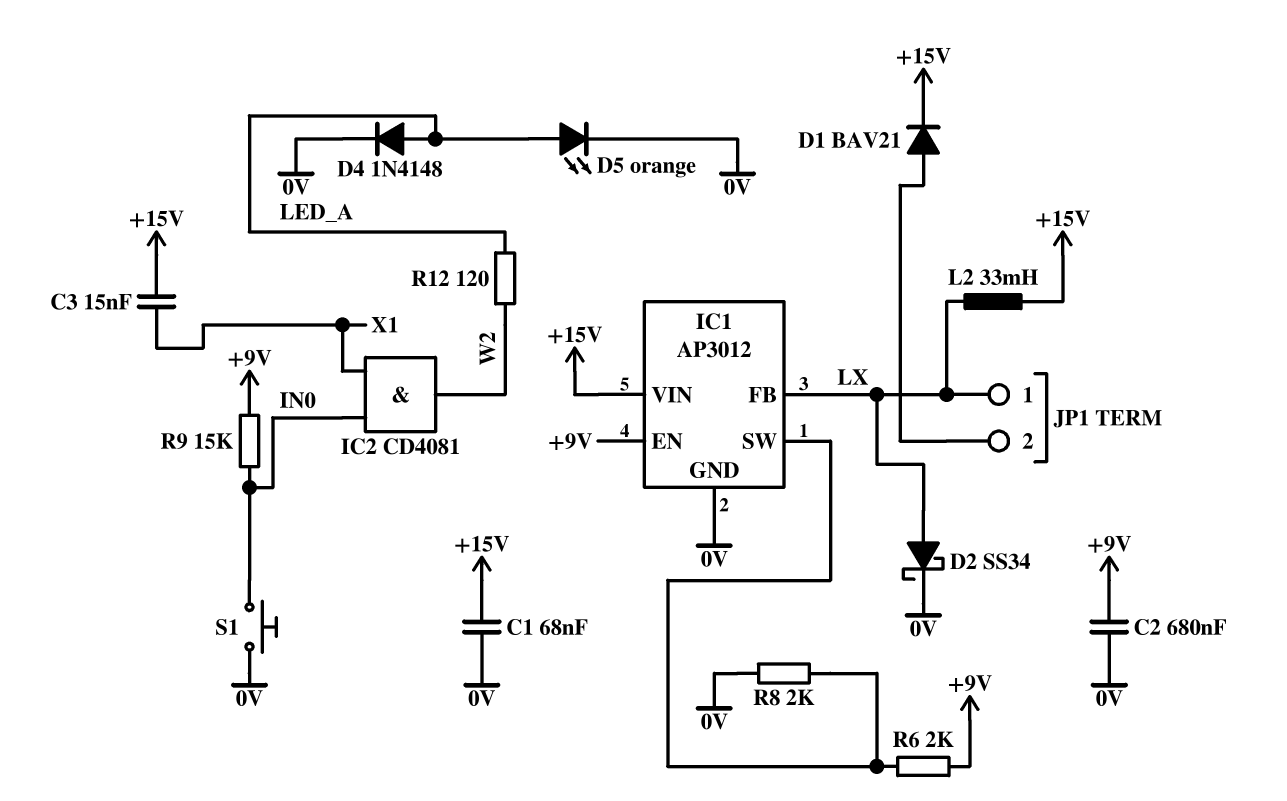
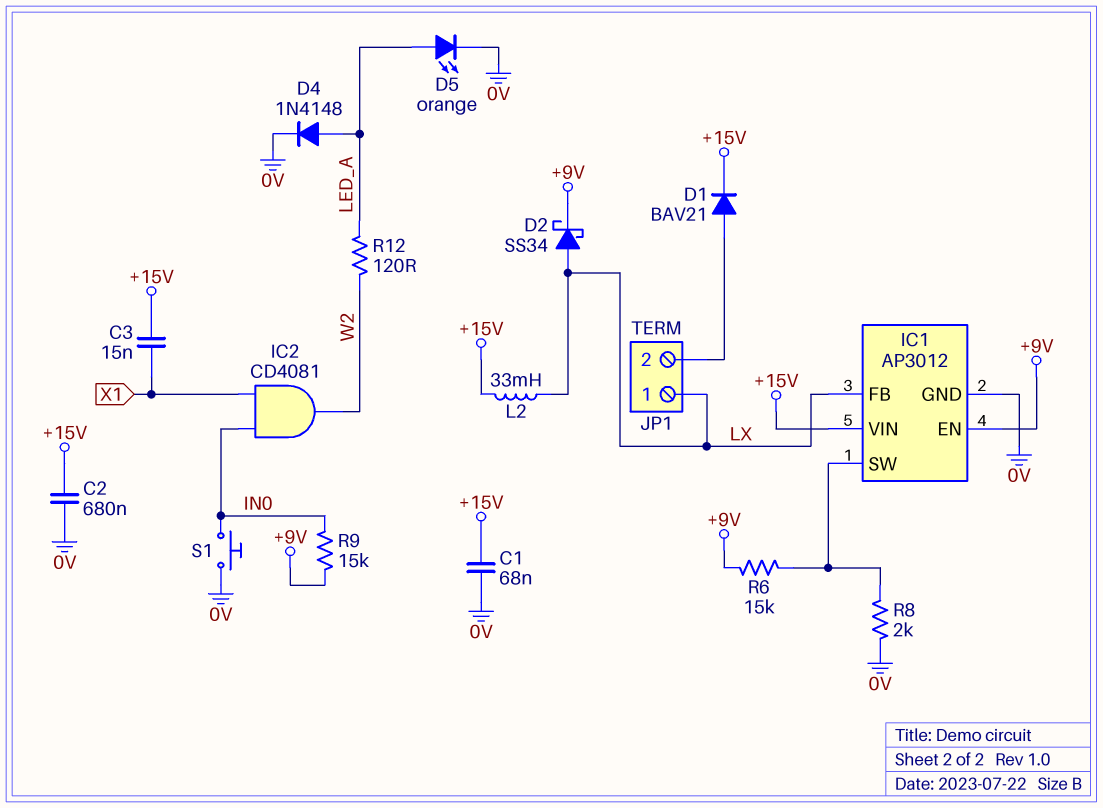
C2: 680nF (+9V, 0V) -> 680nF (+15V, 0V)
D2: schottky SS34 (A LX, K 0V) -> schottky SS34 (A LX, K +9V)
R6: 2k (+9V, IC1/SW) -> 15k (+9V, IC1/SW)

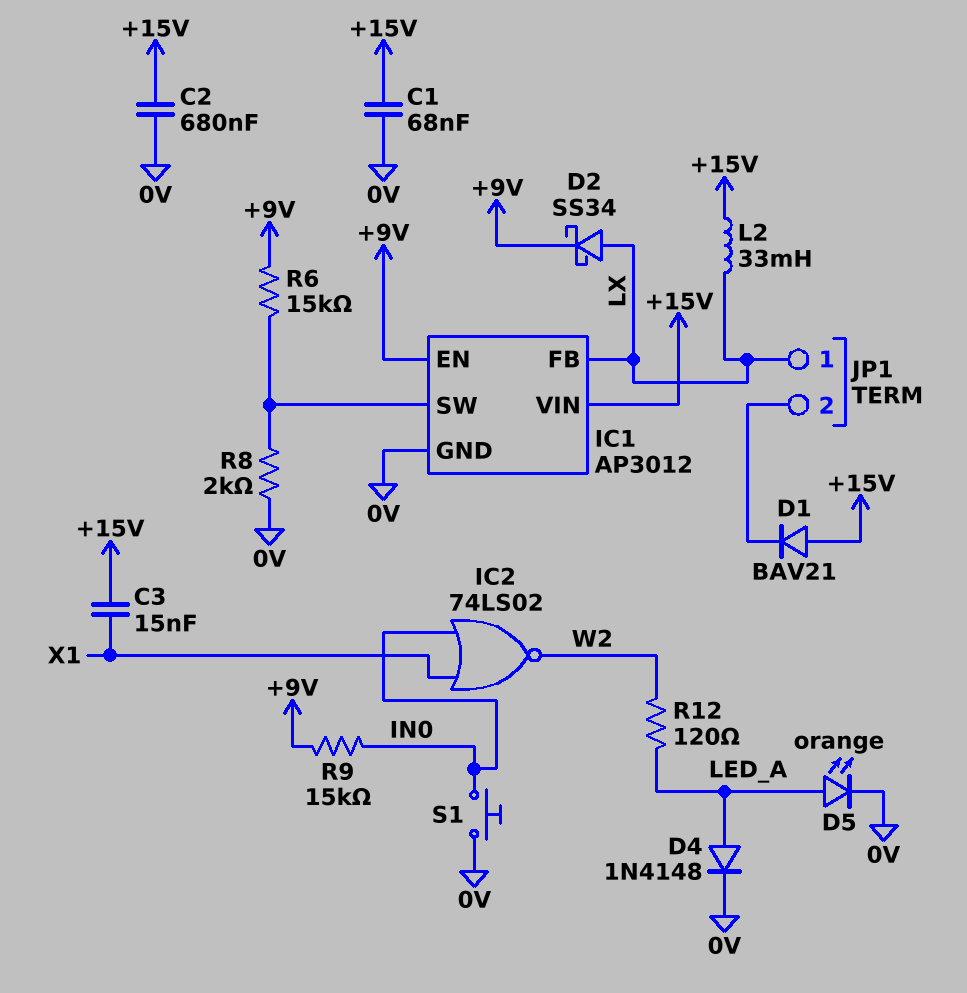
D1: diode BAV21 (A JP1/2, K +15V) -> diode BAV21 (A +15V, K JP1/2)
IC2: AND CD4081 (in IN0, in X1, out W2) -> NOR 74LS02 (in IN0, in X1, out W2)

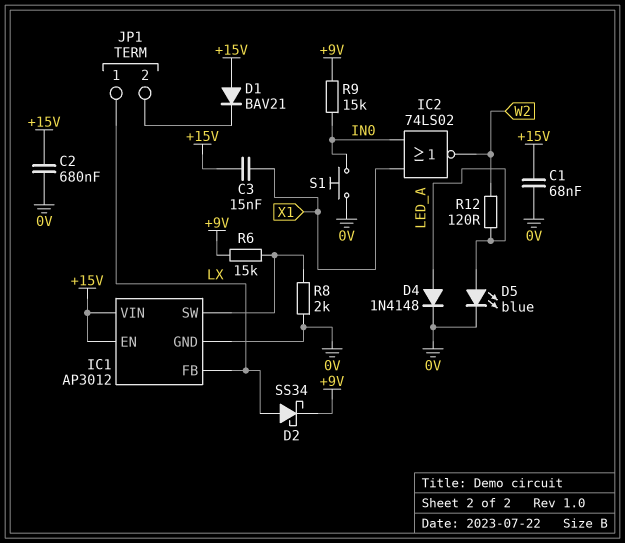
D5: LED orange (A LED_A, K 0V) -> LED blue (A LED_A, K 0V)
IC1 pin EN: +9V -> +15V
L2: 33mH (+15V, LX) -> none

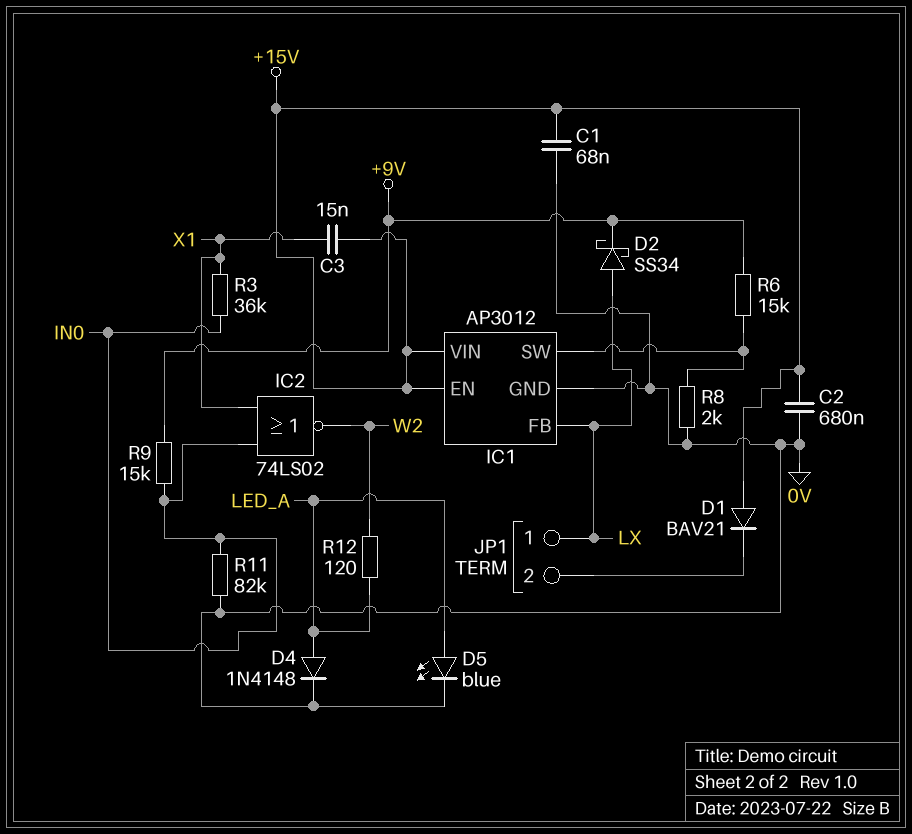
R3: none -> 36k (IN0, X1)
R11: none -> 82k (0V, IN0)
S1: button (0V, IN0) -> none

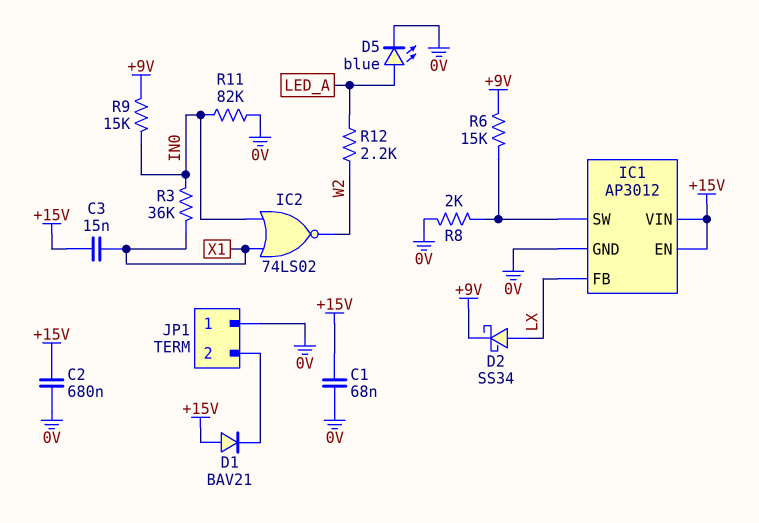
D4: diode 1N4148 (A LED_A, K 0V) -> none
JP1 pin 1: LX -> 0V
R12: 120 (LED_A, W2) -> 2.2k (LED_A, W2)

